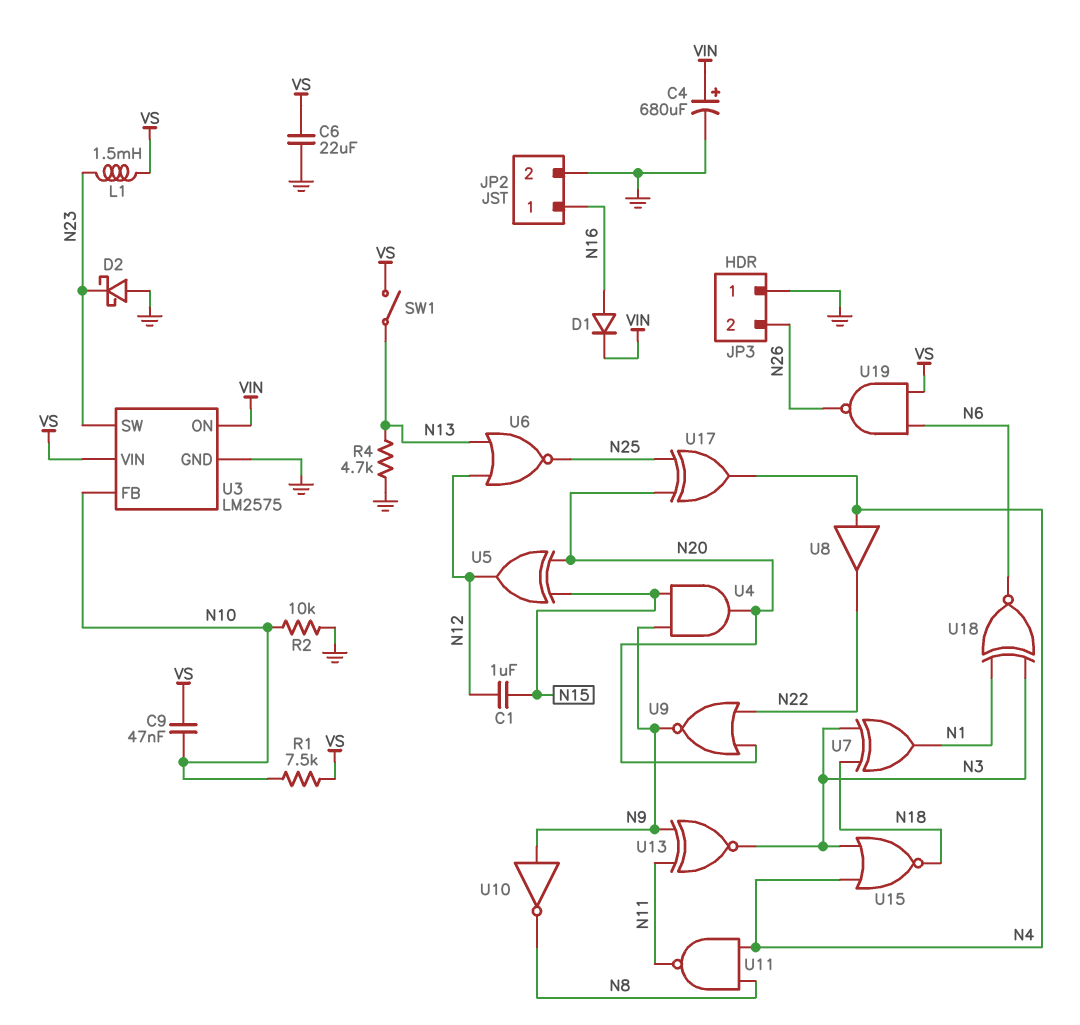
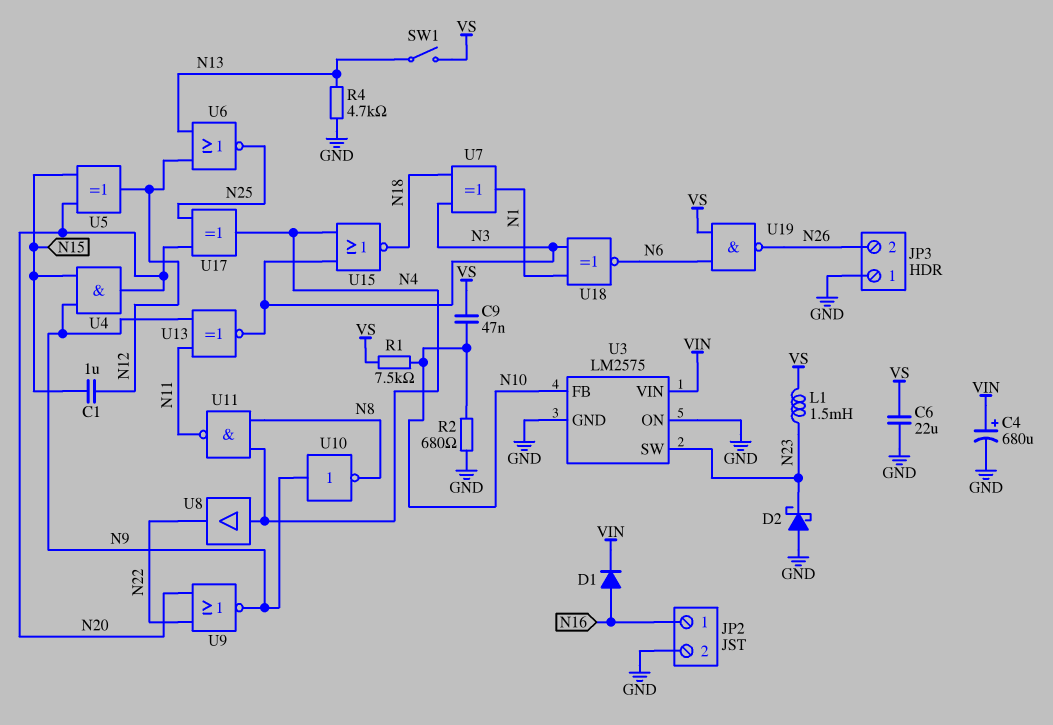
R2: 10k (GND, N10) -> 680 (GND, N10)
U3 pin ON: VIN -> GND
U3 pin VIN: VS -> VIN

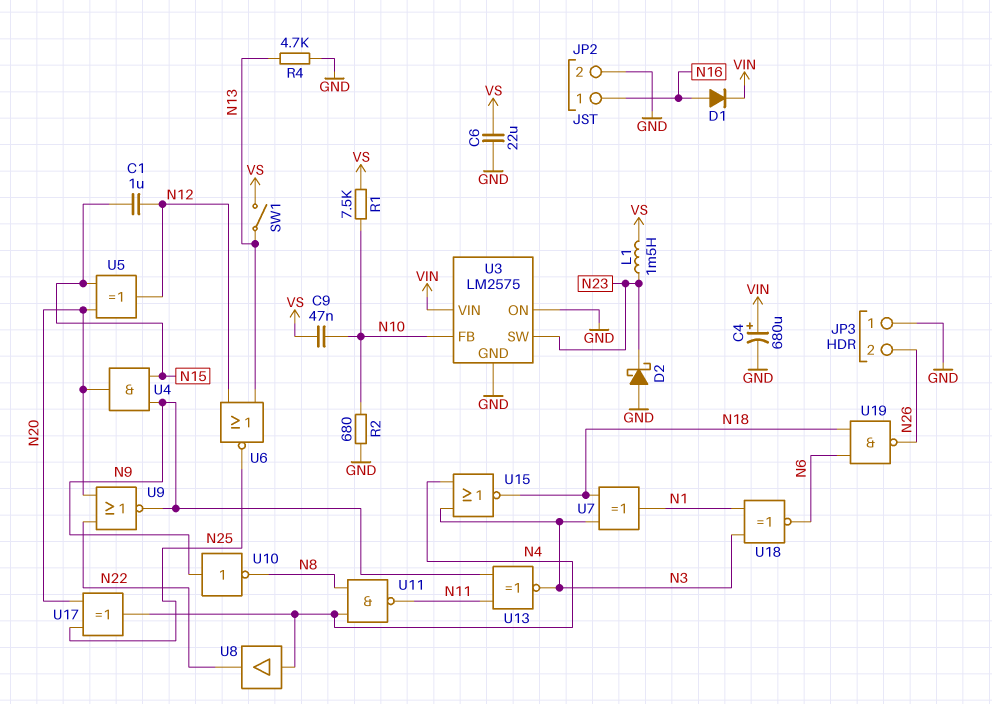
U19: NAND (in N6, in VS, out N26) -> NAND (in N6, in N18, out N26)

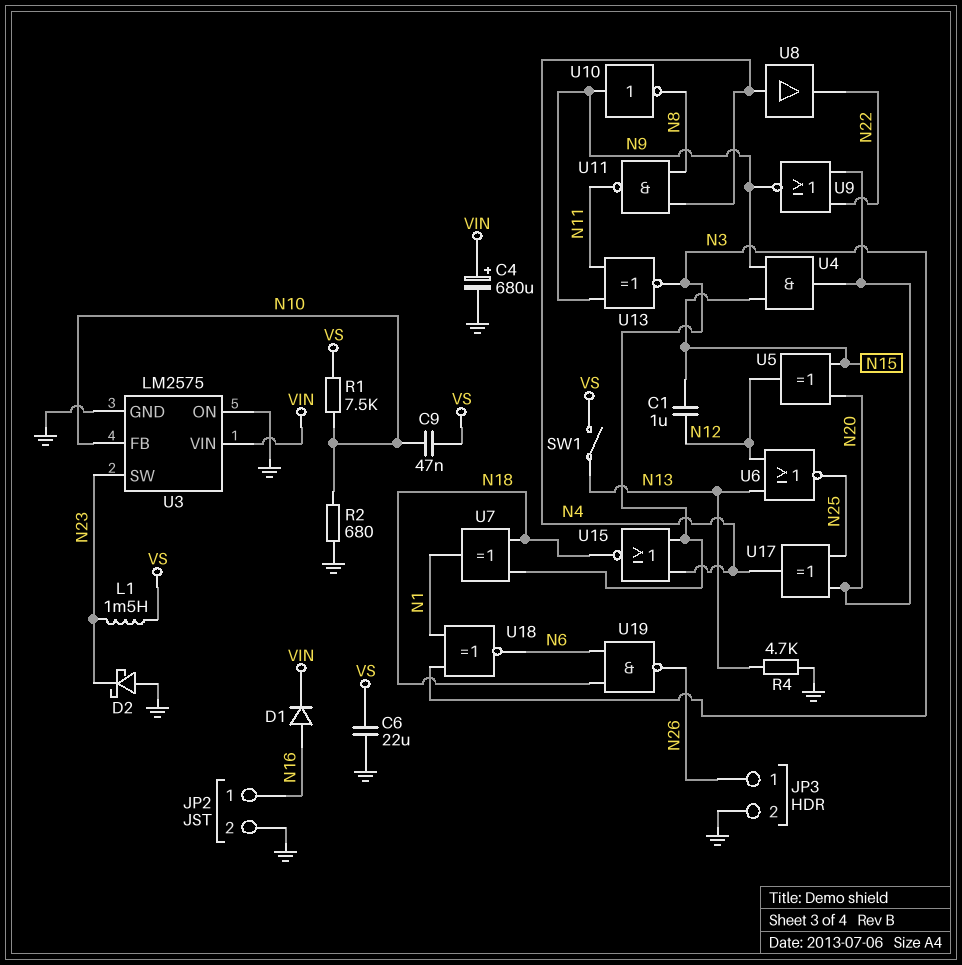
JP3 pin 1: GND -> N26
JP3 pin 2: N26 -> GND

